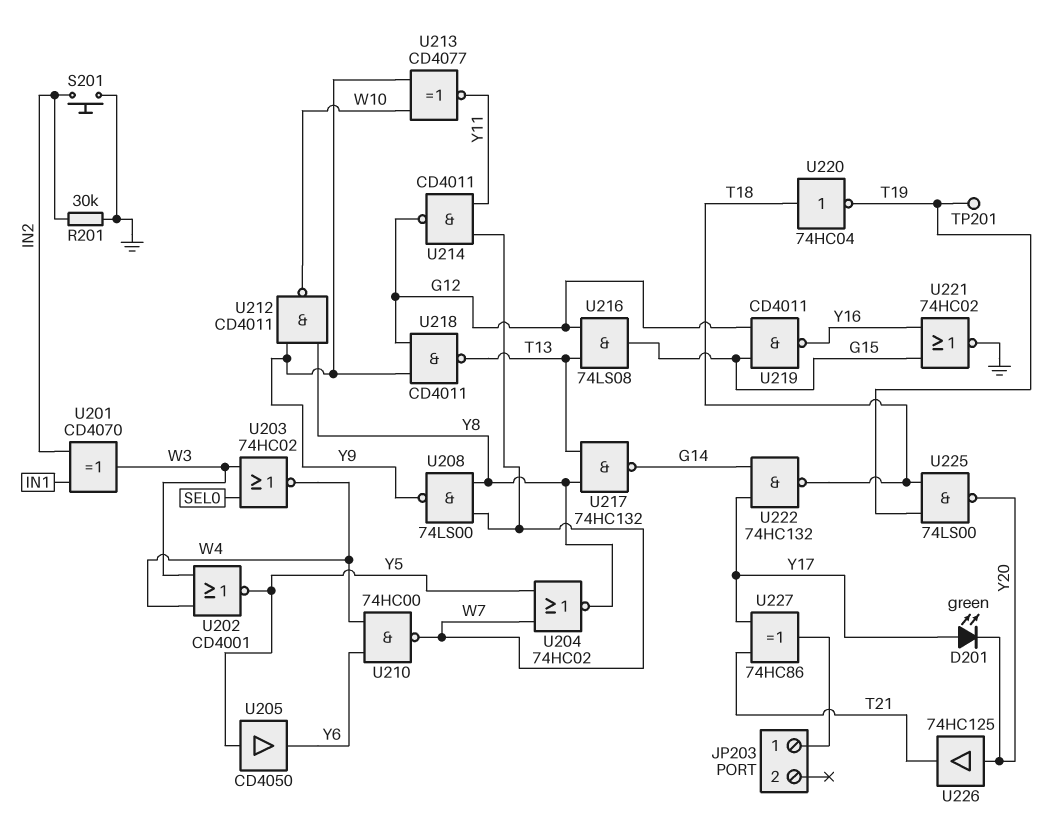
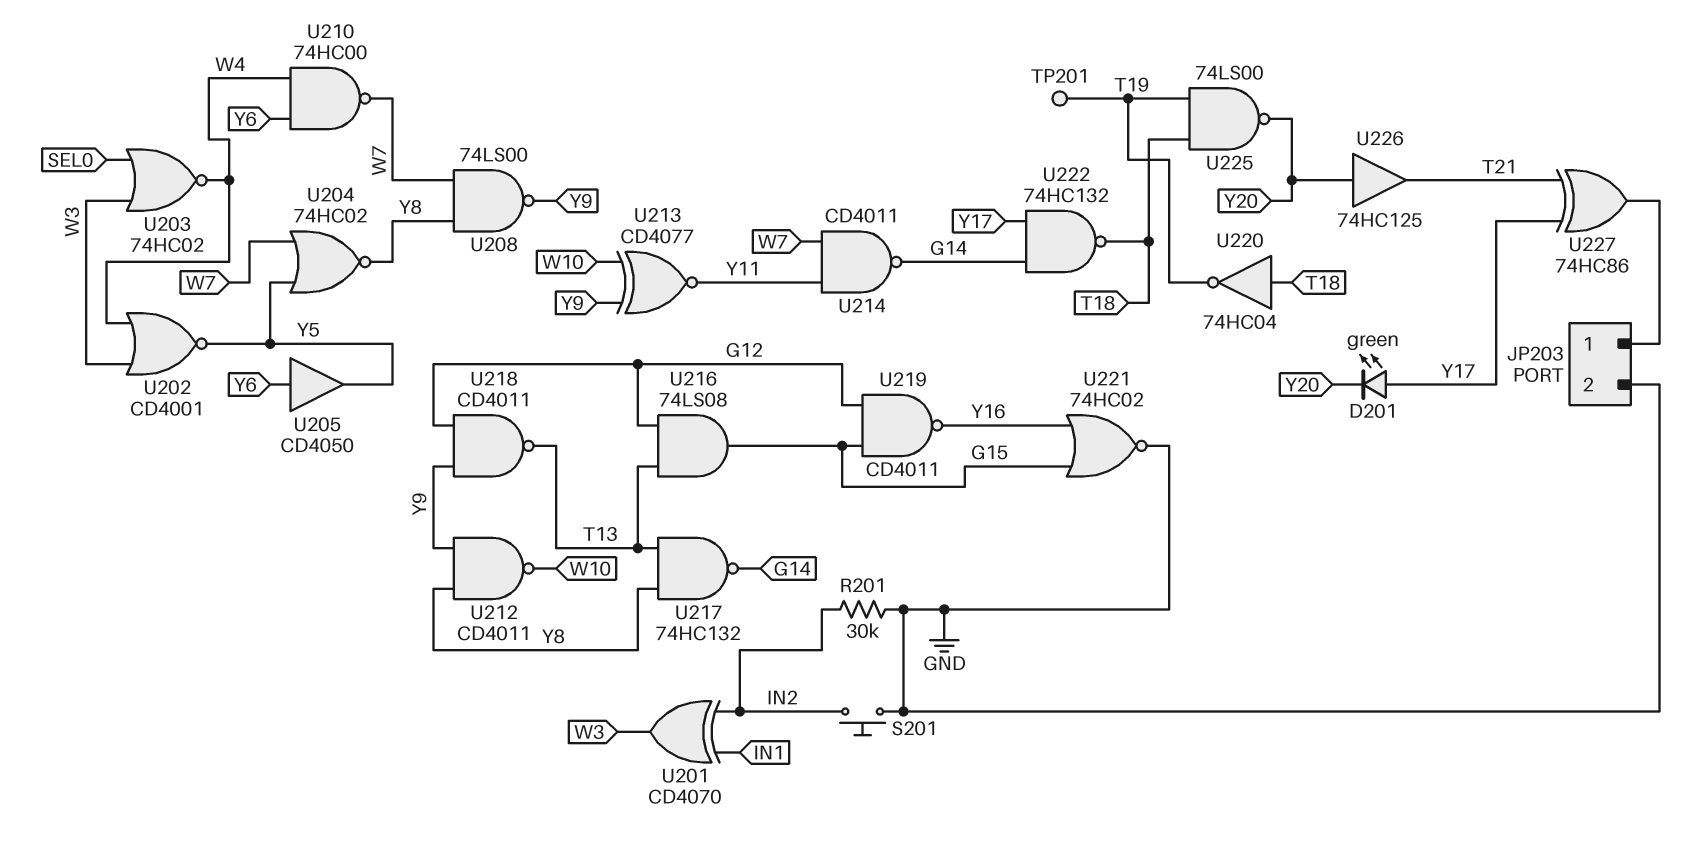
JP203 pin 2: none -> GND
U205: buffer CD4050 (in Y5, out Y6) -> buffer CD4050 (in Y6, out Y5)
U214: NAND CD4011 (in W7, in Y11, out G12) -> NAND CD4011 (in W7, in Y11, out G14)

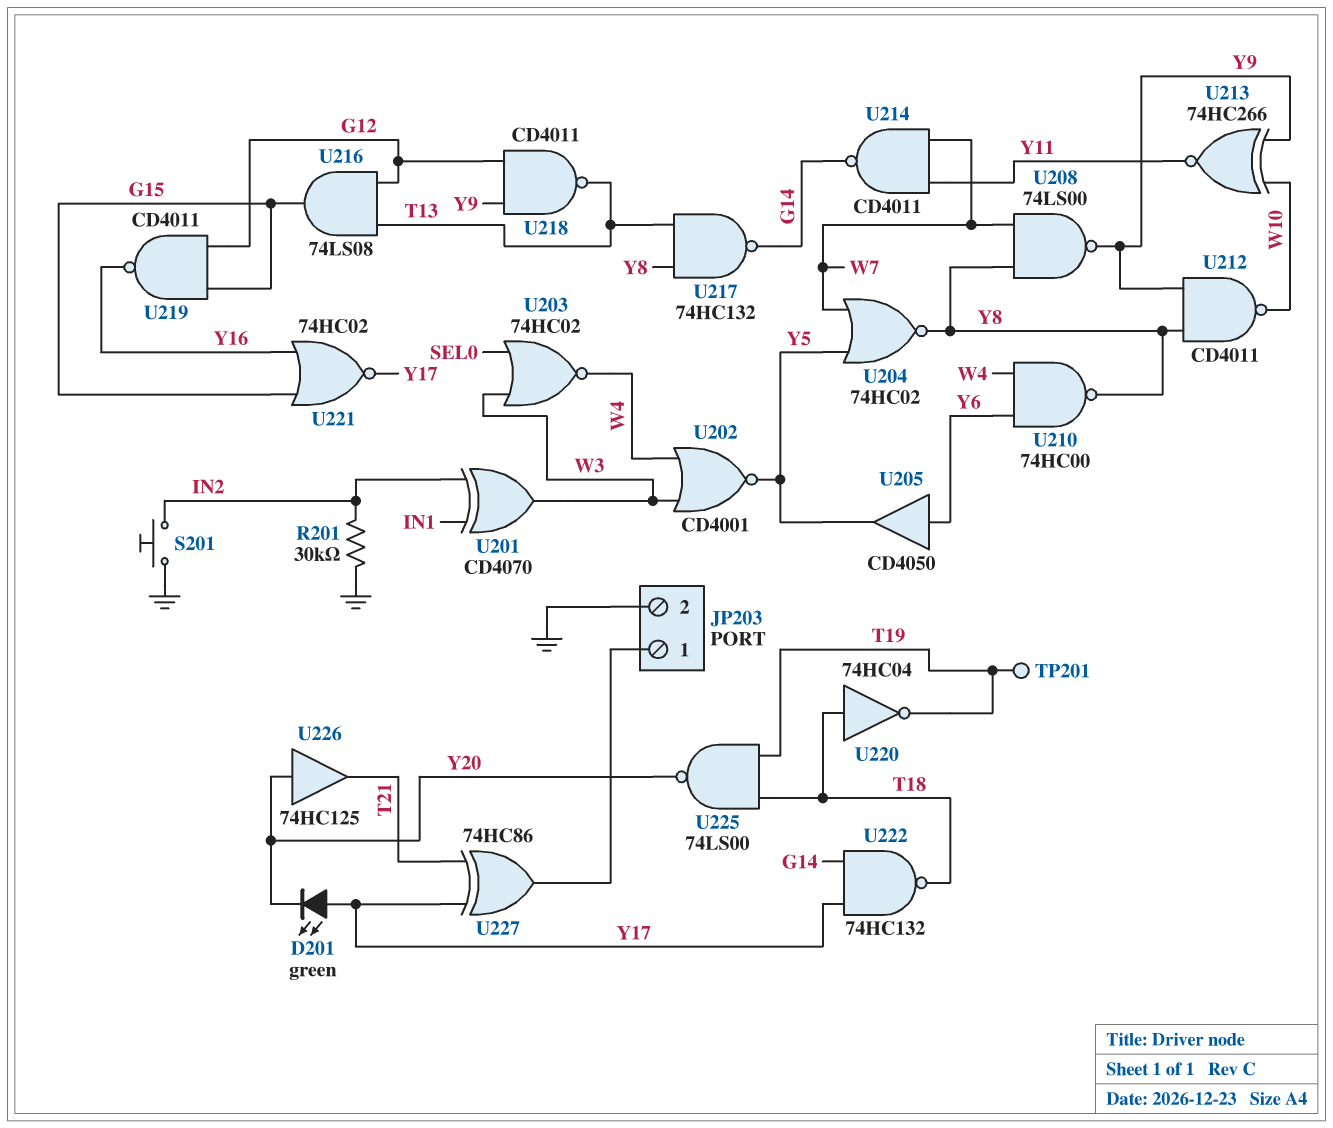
U210: NAND 74HC00 (in W4, in Y6, out W7) -> NAND 74HC00 (in W4, in Y6, out Y8)
U213: XNOR CD4077 (in W10, in Y9, out Y11) -> XNOR 74HC266 (in W10, in Y9, out Y11)
U221: NOR 74HC02 (in G15, in Y16, out GND) -> NOR 74HC02 (in G15, in Y16, out Y17)

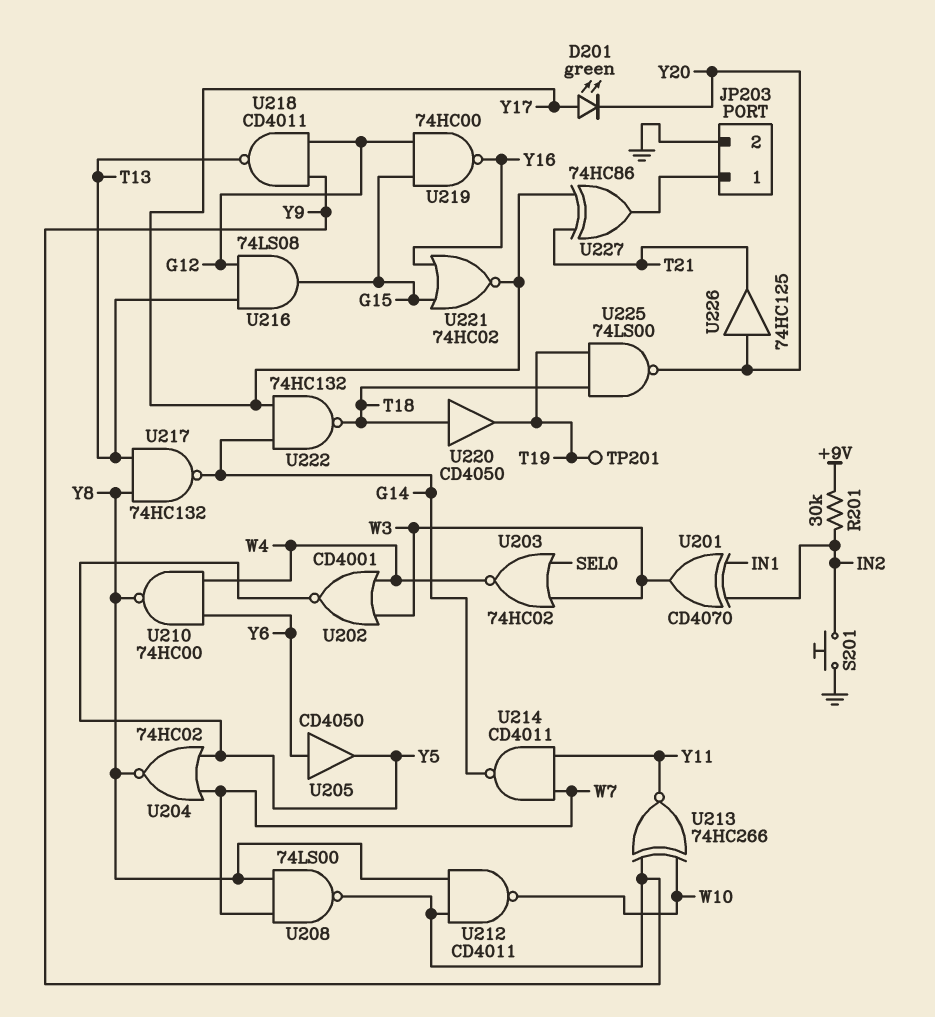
R201: 30k (GND, IN2) -> 30k (+9V, IN2)
U219: NAND CD4011 (in G12, in G15, out Y16) -> NAND 74HC00 (in G12, in G15, out Y16)
U220: NOT 74HC04 (in T18, out T19) -> buffer CD4050 (in T18, out T19)

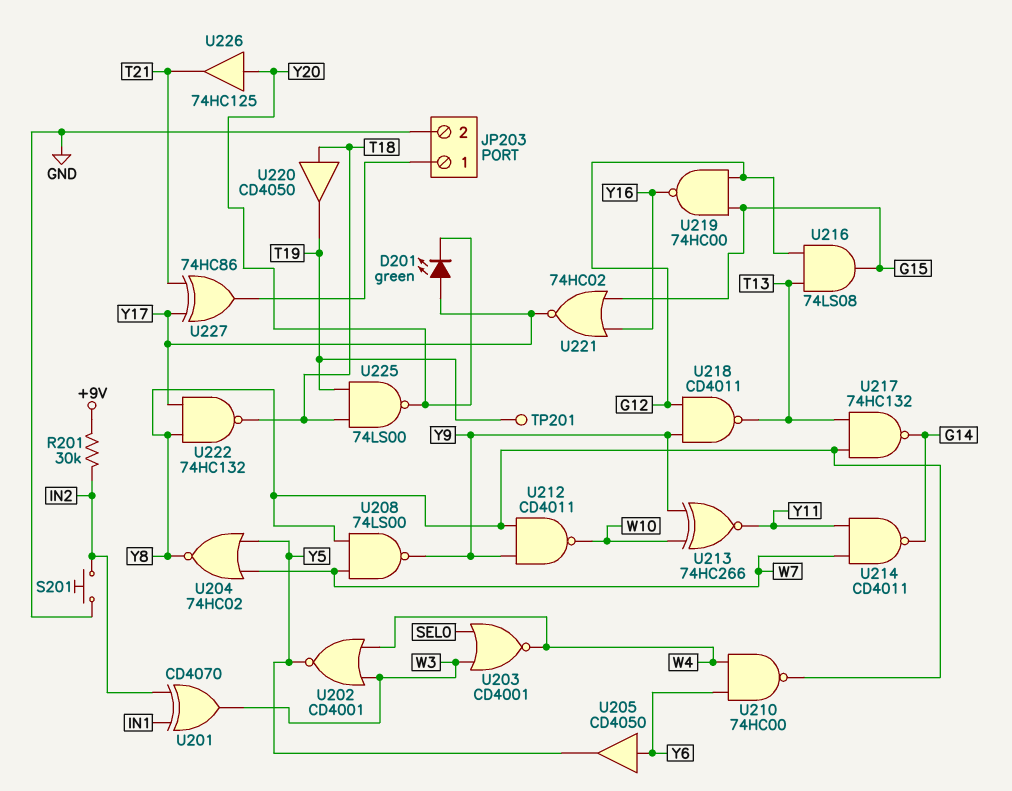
U203: NOR 74HC02 (in SEL0, in W3, out W4) -> NOR CD4001 (in SEL0, in W3, out W4)
U222: NAND 74HC132 (in G14, in Y17, out T18) -> NAND 74HC132 (in Y8, in Y17, out T18)

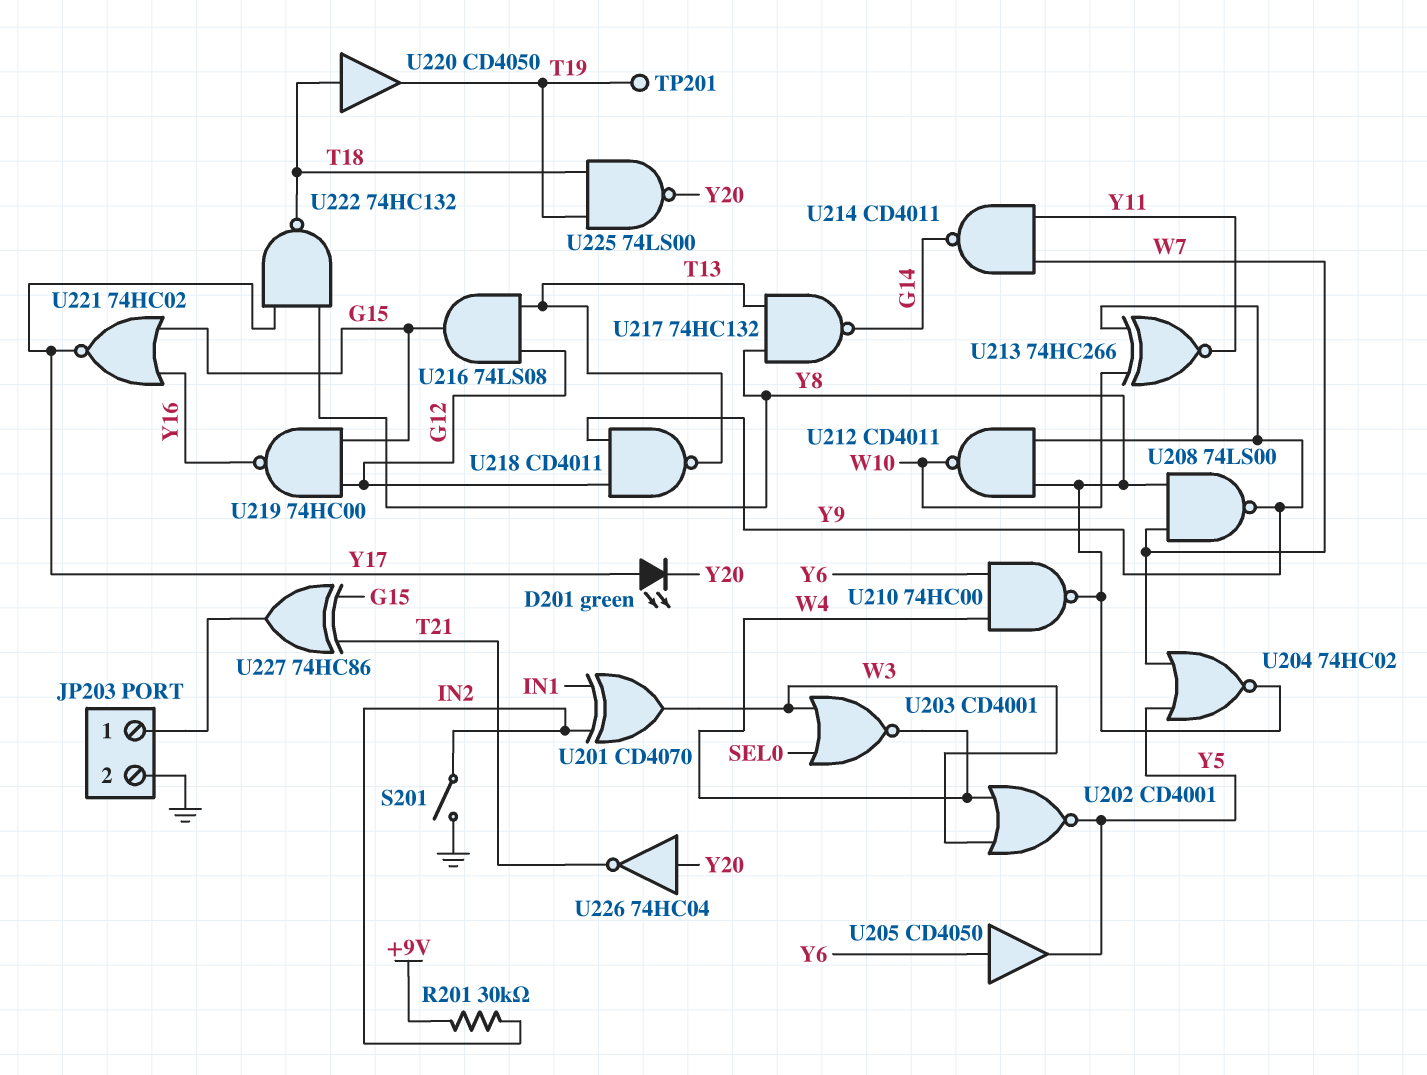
S201: button (GND, IN2) -> switch (GND, IN2)
U226: buffer 74HC125 (in Y20, out T21) -> NOT 74HC04 (in Y20, out T21)
U227: XOR 74HC86 (in T21, in Y17, out JP203/1) -> XOR 74HC86 (in G15, in T21, out JP203/1)

